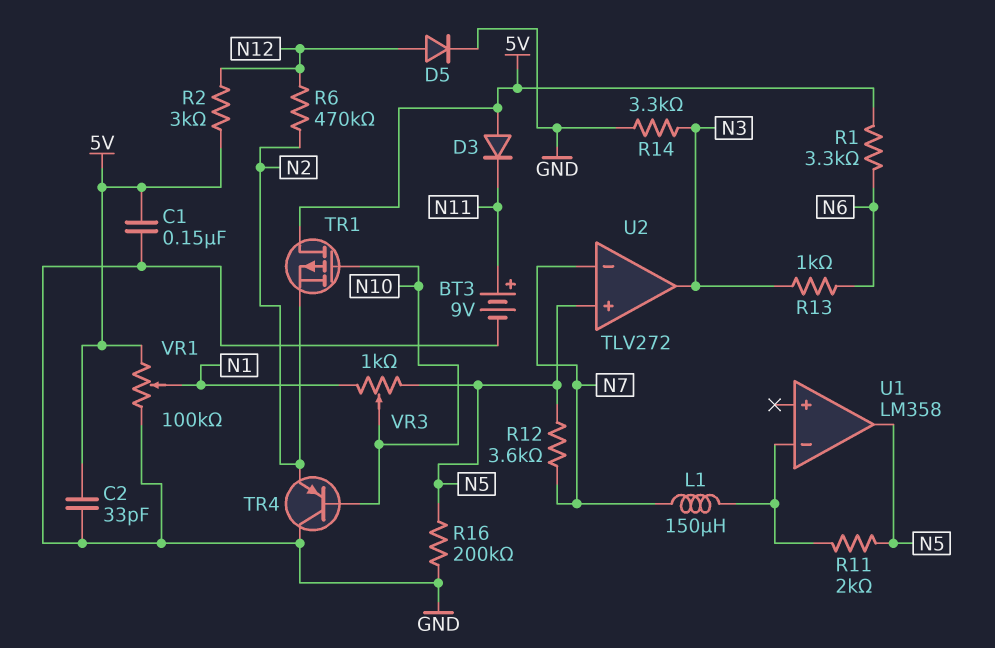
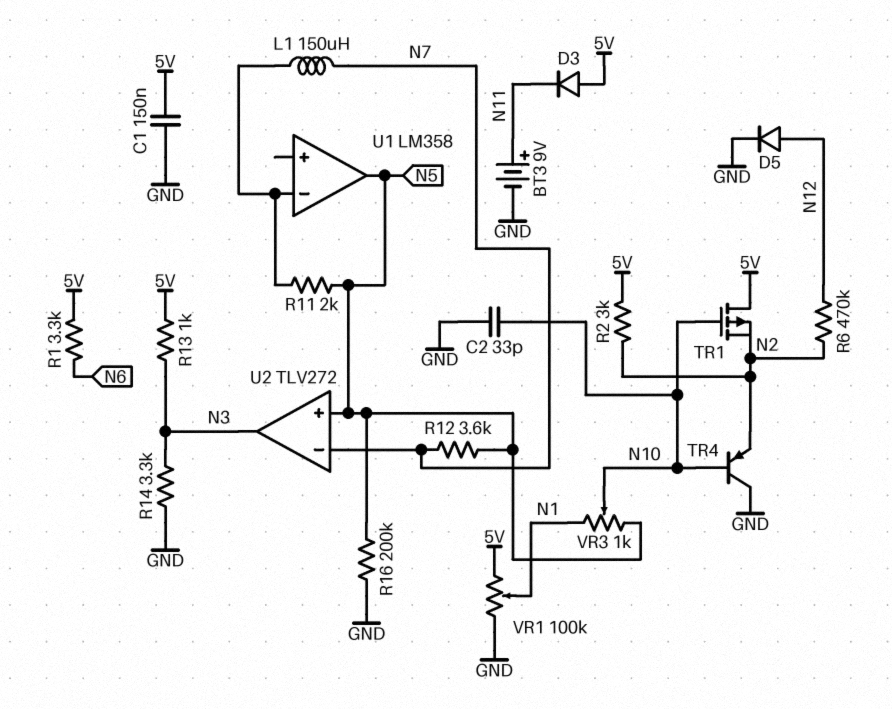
C2: 33pF (5V, GND) -> 33pF (GND, N10)
R2: 3k (5V, N12) -> 3k (5V, N2)
R13: 1k (N3, N6) -> 1k (5V, N3)

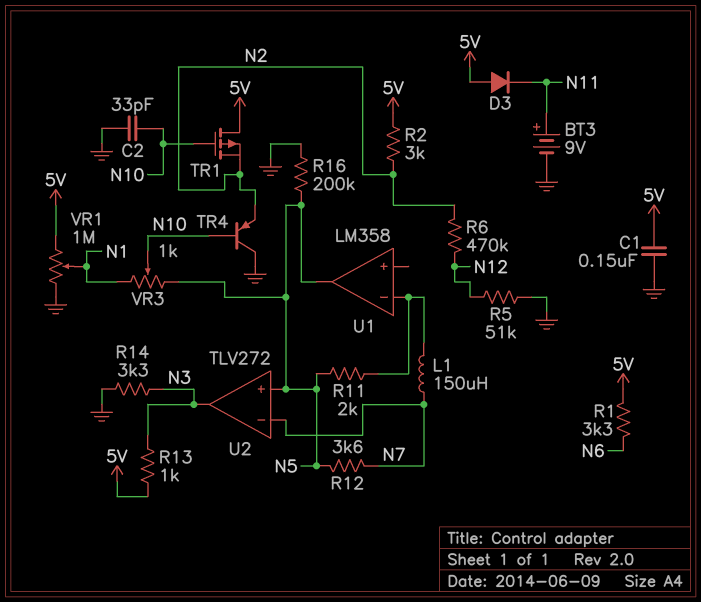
D5: diode (A N12, K GND) -> none
R5: none -> 51k (GND, N12)
VR1: 100k (5V, GND, wiper N1) -> 1M (5V, GND, wiper N1)

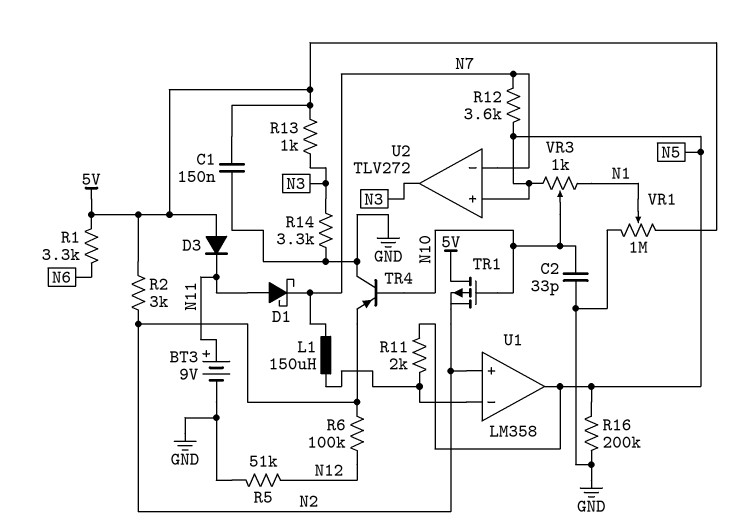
D1: none -> schottky (A N11, K N7)
R6: 470k (N2, N12) -> 100k (N2, N12)
U1 pin in+: none -> N2

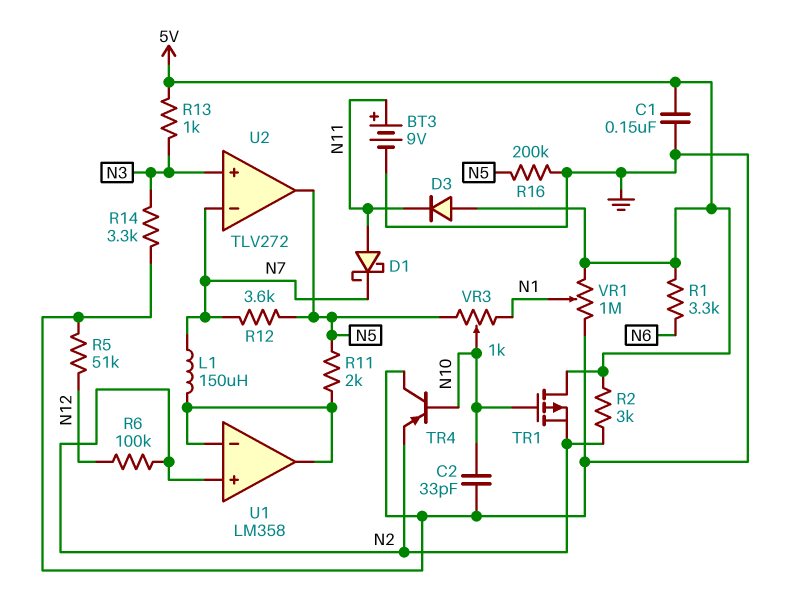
U1 pin out: N5 -> U1/in-
U2 pin in+: N5 -> N3
U2 pin out: N3 -> N5

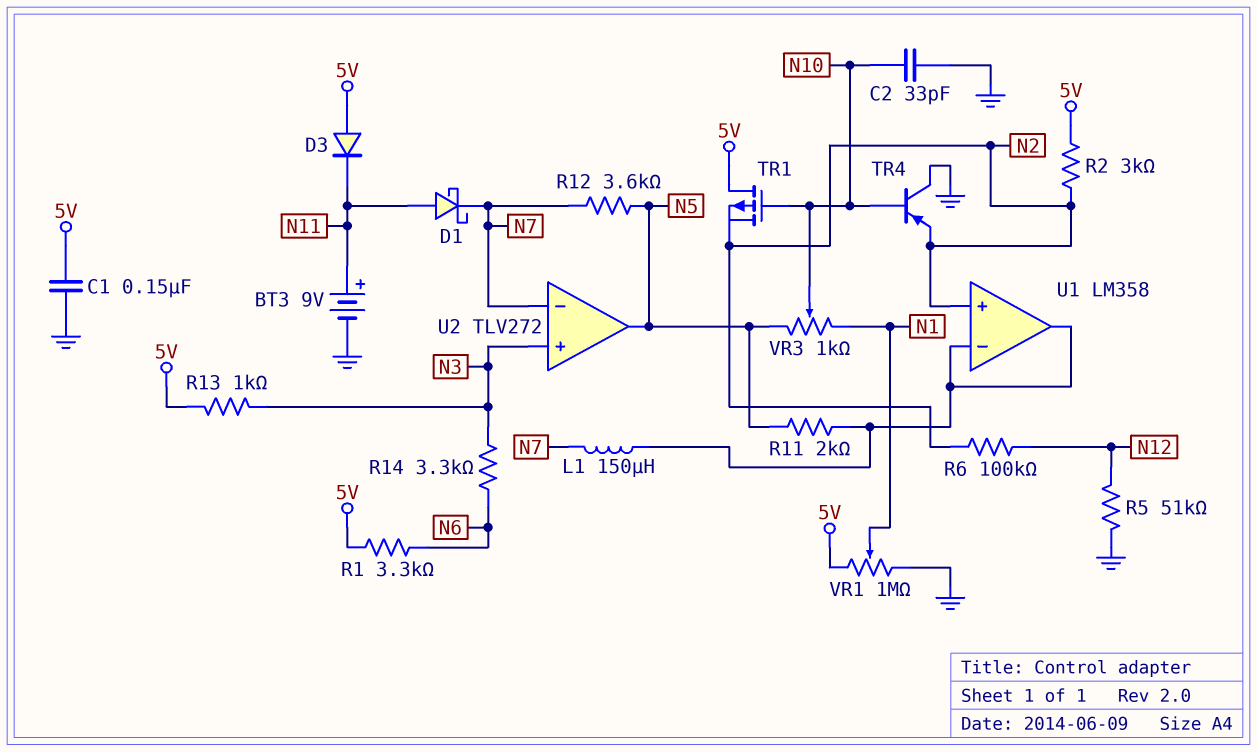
R14: 3.3k (GND, N3) -> 3.3k (N3, N6)
R16: 200k (GND, N5) -> none

